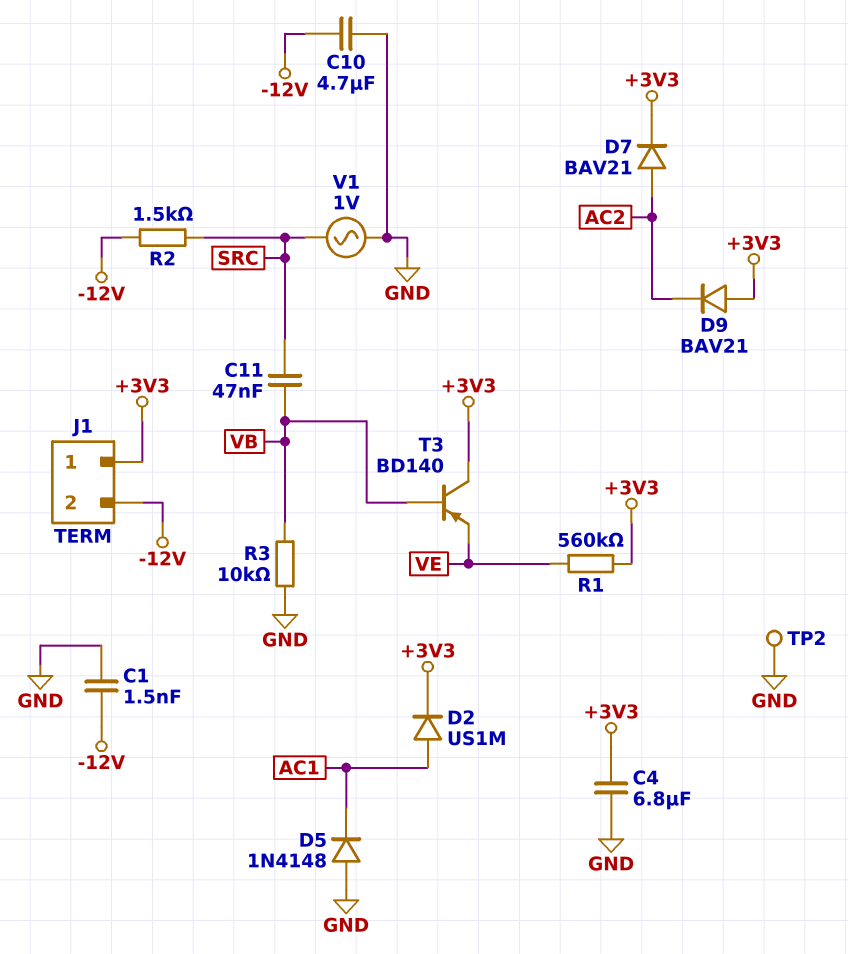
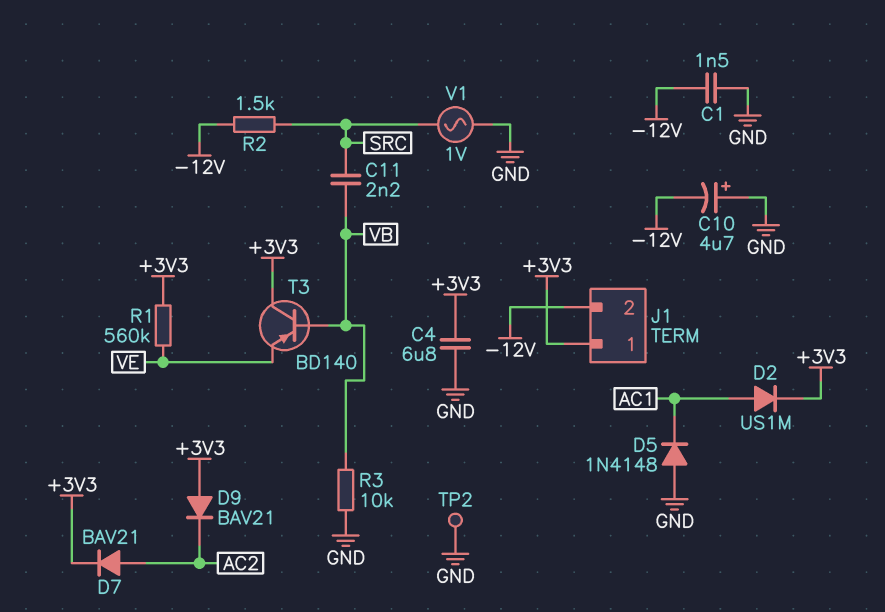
C10: 4.7uF (-12V, GND) -> 4.7uF (plus GND, minus -12V)
C11: 47nF (SRC, VB) -> 2.2nF (SRC, VB)

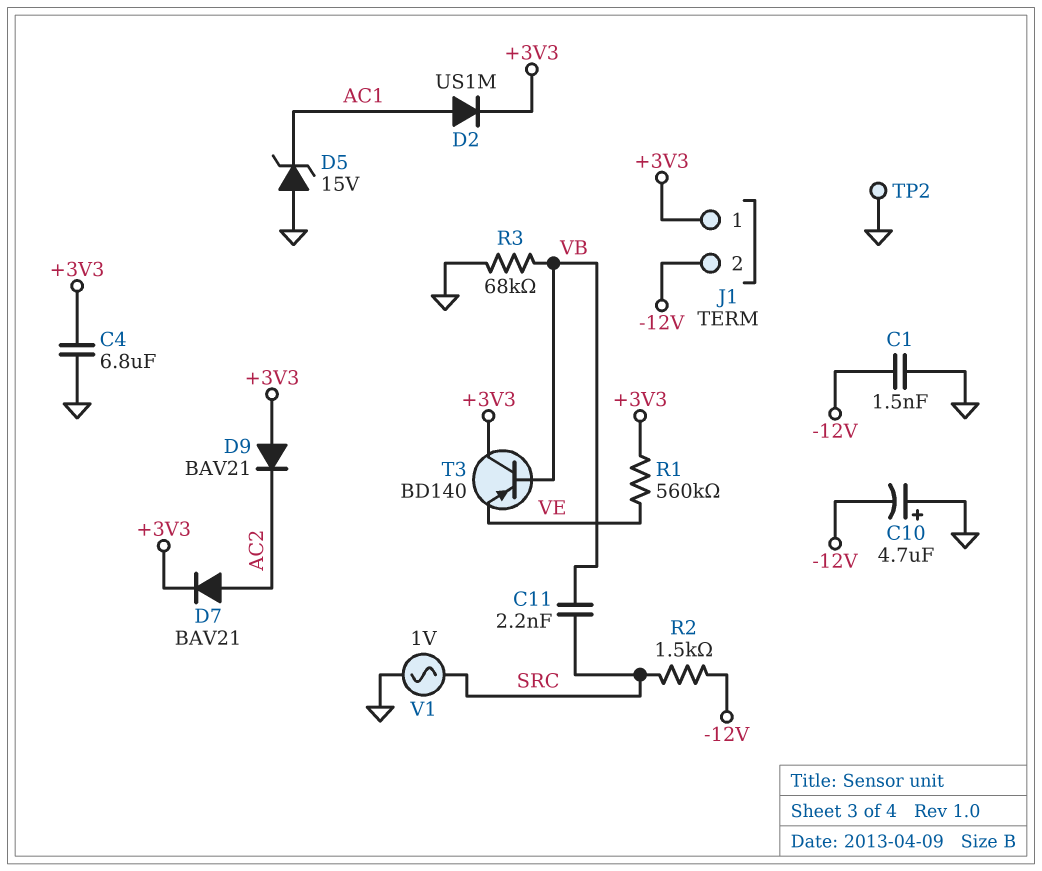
D5: diode 1N4148 (A GND, K AC1) -> zener 15V (A GND, K AC1)
R3: 10k (GND, VB) -> 68k (GND, VB)

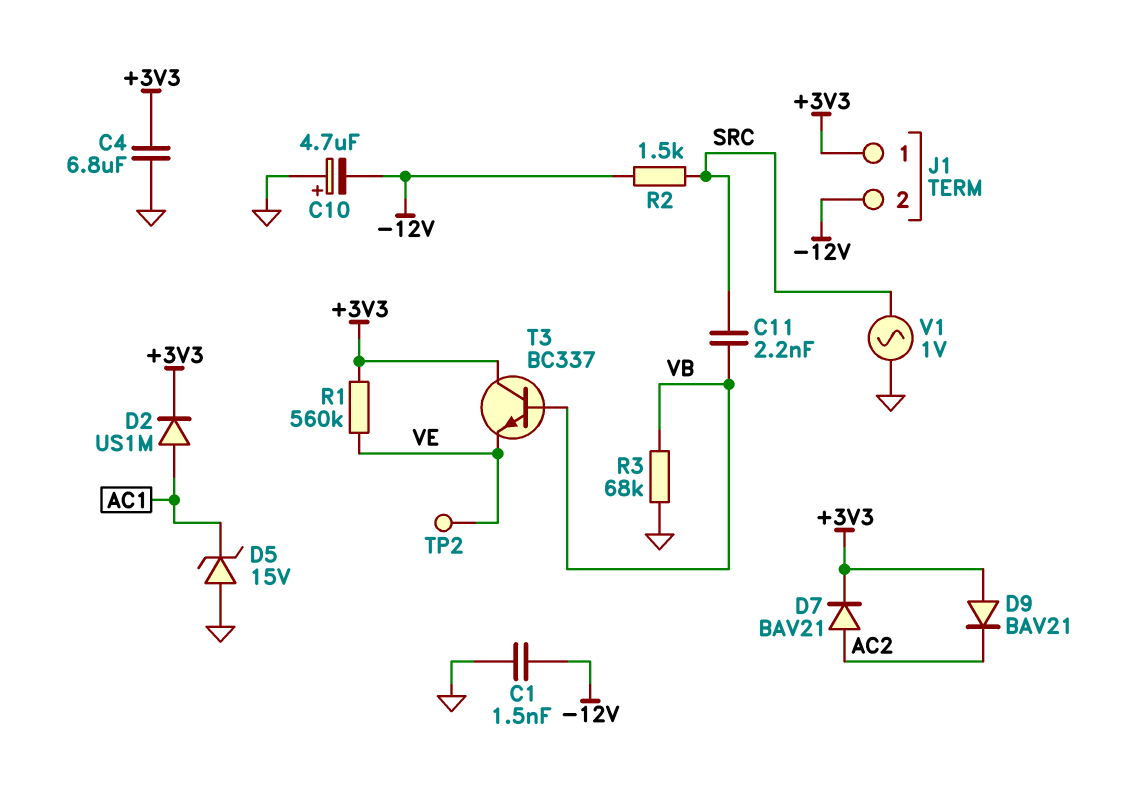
T3: PNP BD140 (B VB, C +3V3, E VE) -> NPN BC337 (B VB, C +3V3, E VE)
TP2: test point (GND) -> test point (VE)

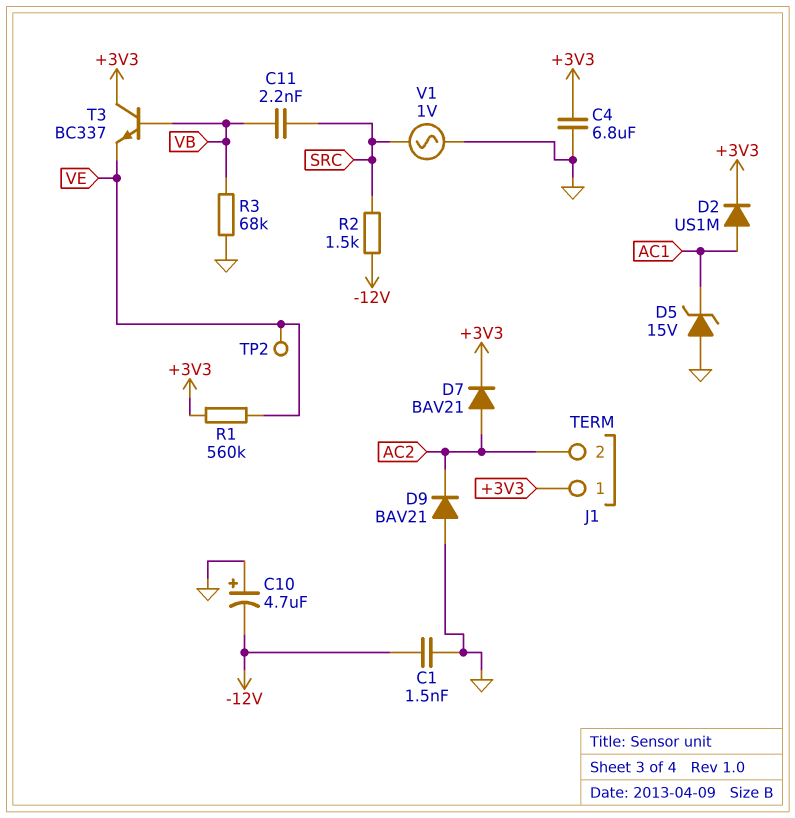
D9: diode BAV21 (A +3V3, K AC2) -> diode BAV21 (A GND, K AC2)
J1 pin 2: -12V -> AC2

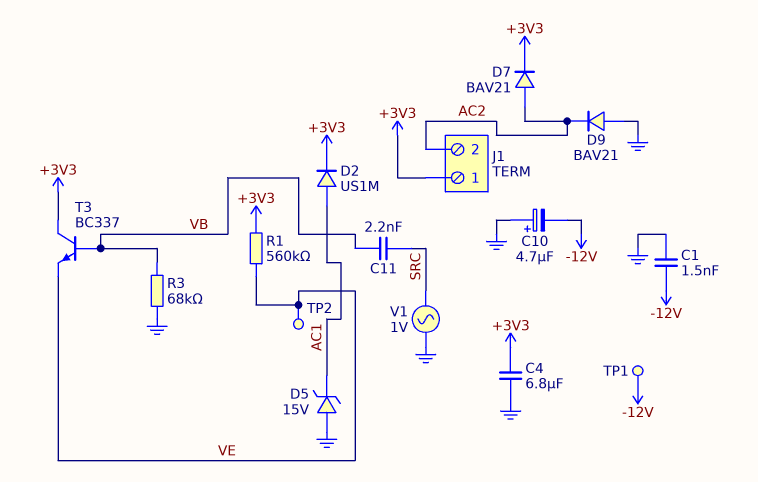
R2: 1.5k (-12V, SRC) -> none
TP1: none -> test point (-12V)

